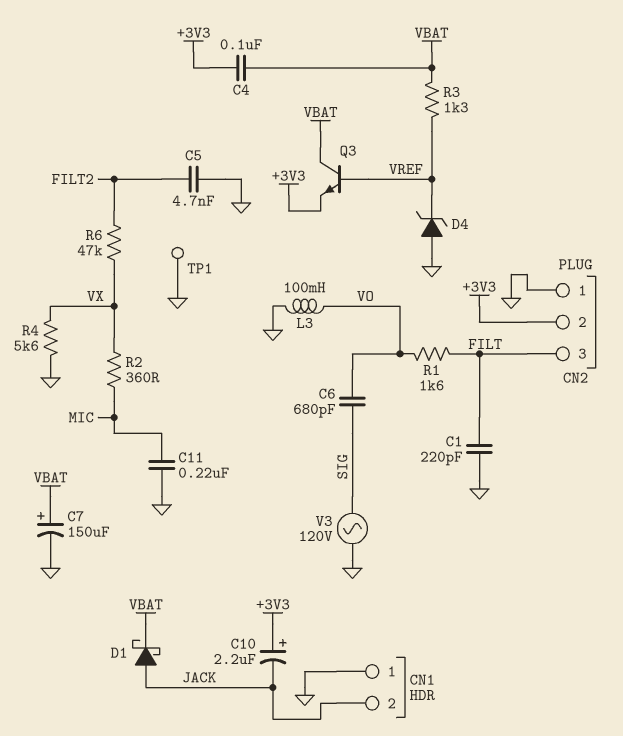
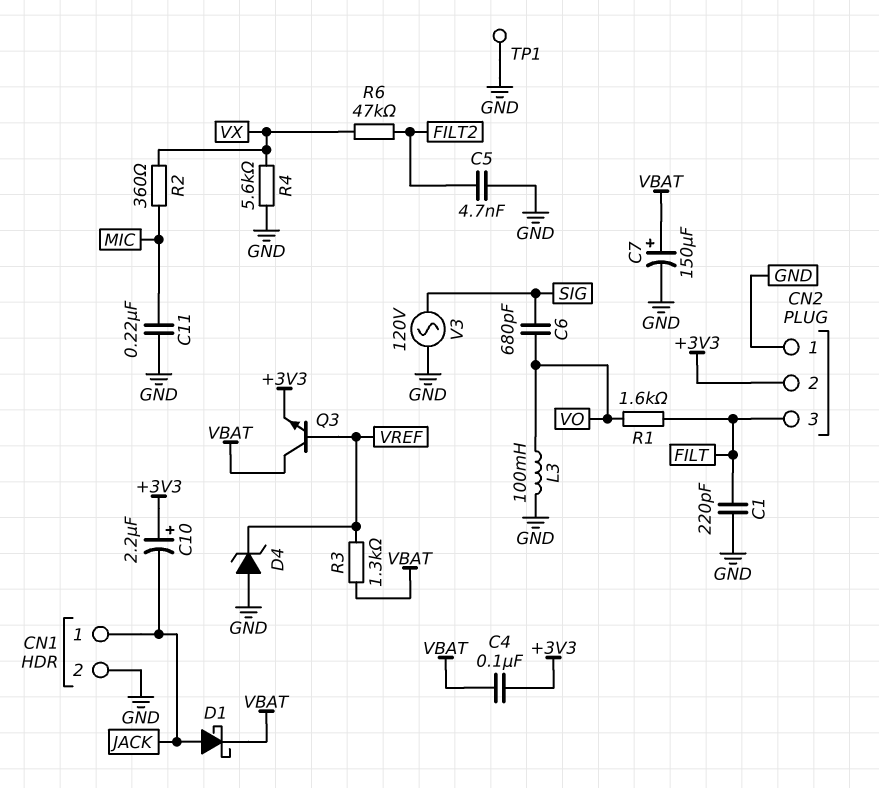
CN1 pin 1: GND -> JACK
CN1 pin 2: JACK -> GND

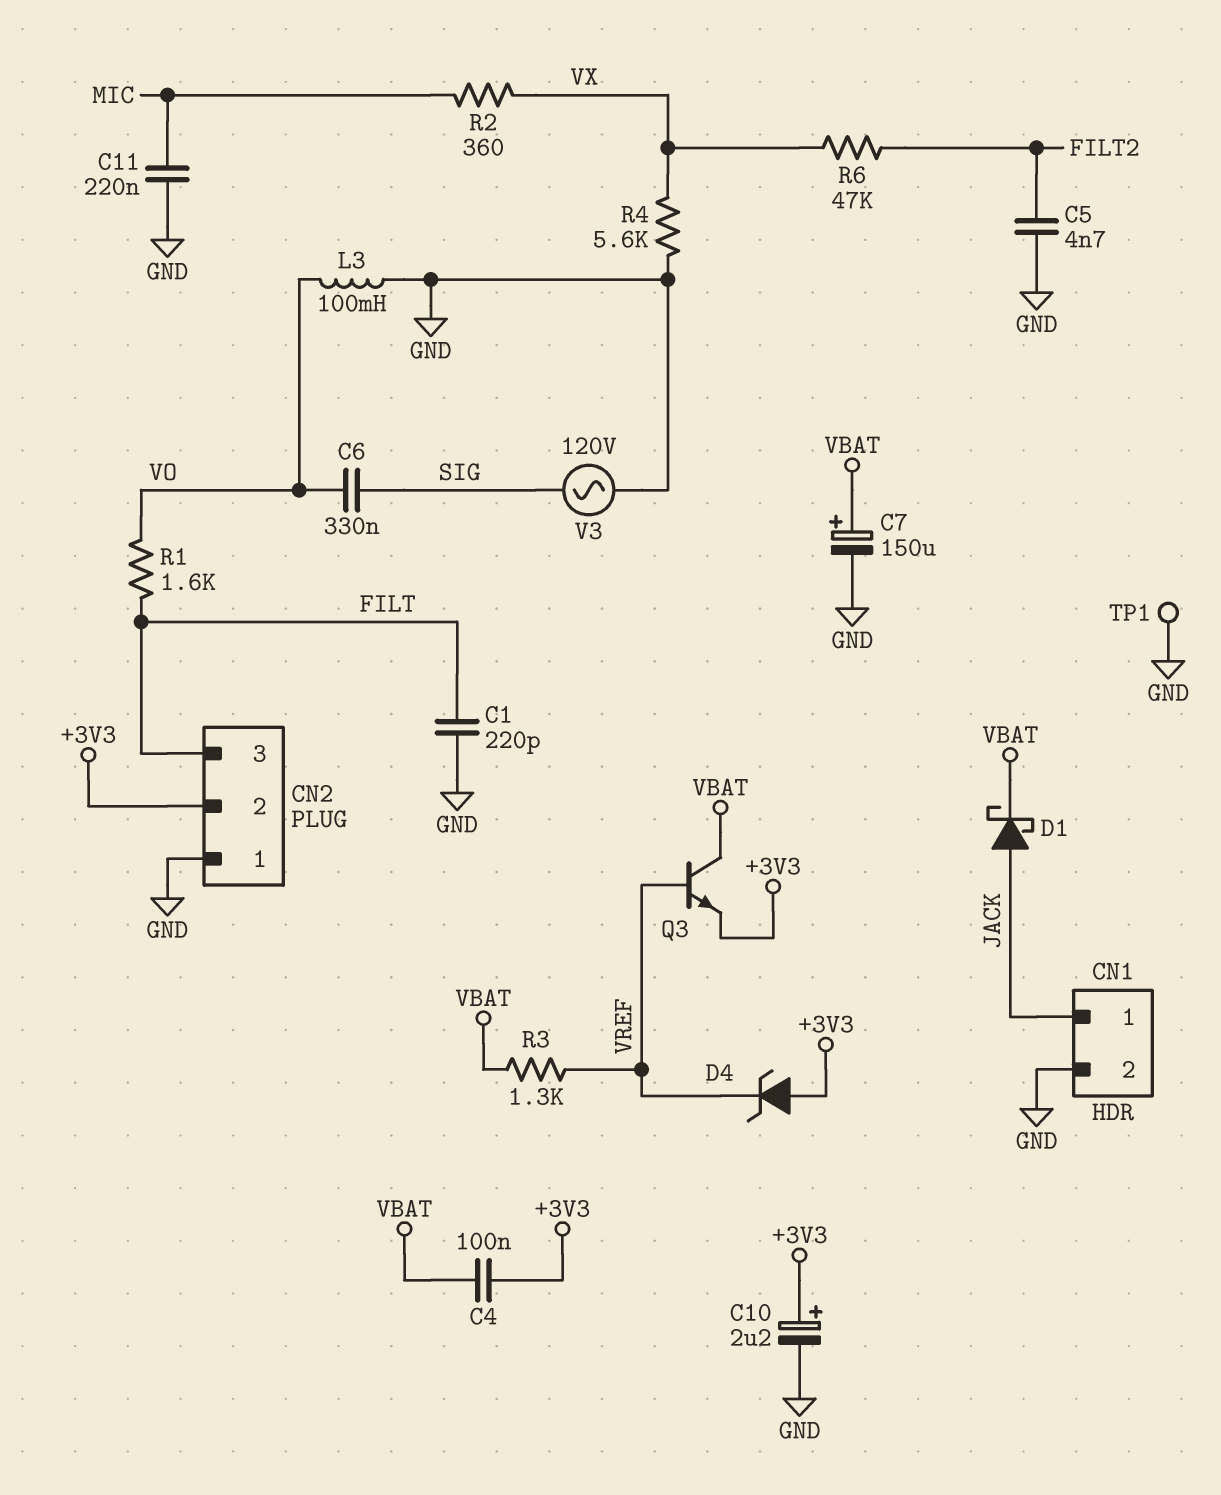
C6: 680pF (SIG, VO) -> 330nF (SIG, VO)
C10: 2.2uF (plus +3V3, minus JACK) -> 2.2uF (plus +3V3, minus GND)
D4: zener (A GND, K VREF) -> zener (A +3V3, K VREF)

